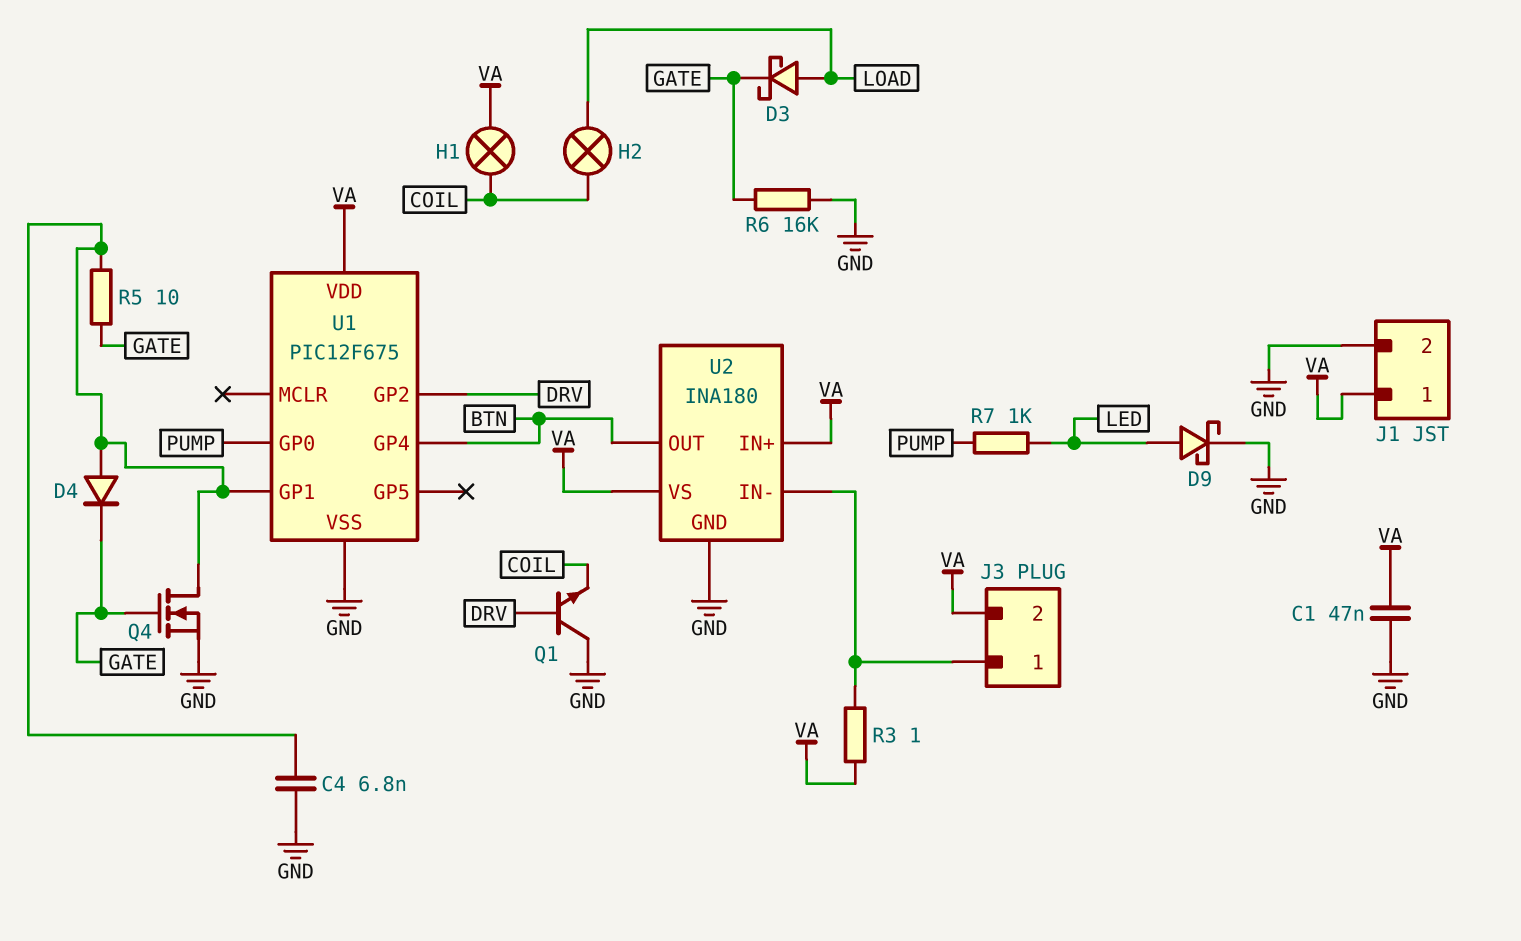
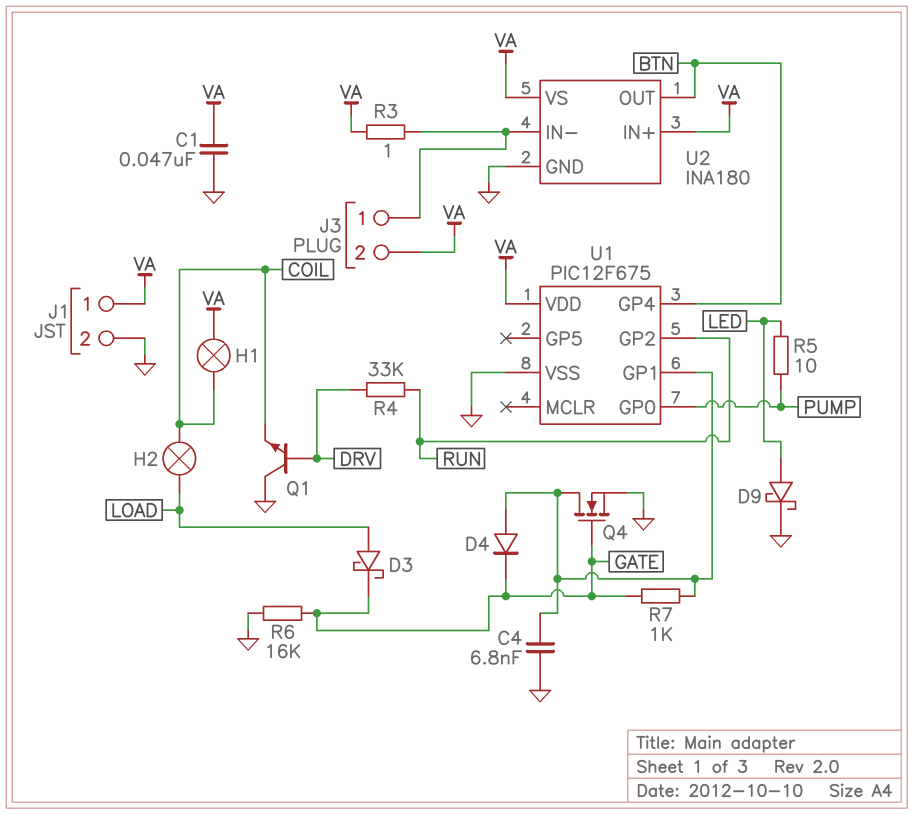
R4: none -> 33k (DRV, RUN)
R5: 10 (GATE, U1/GP1) -> 10 (LED, PUMP)
R7: 1k (LED, PUMP) -> 1k (GATE, U1/GP1)
U1 pin GP2: DRV -> RUN

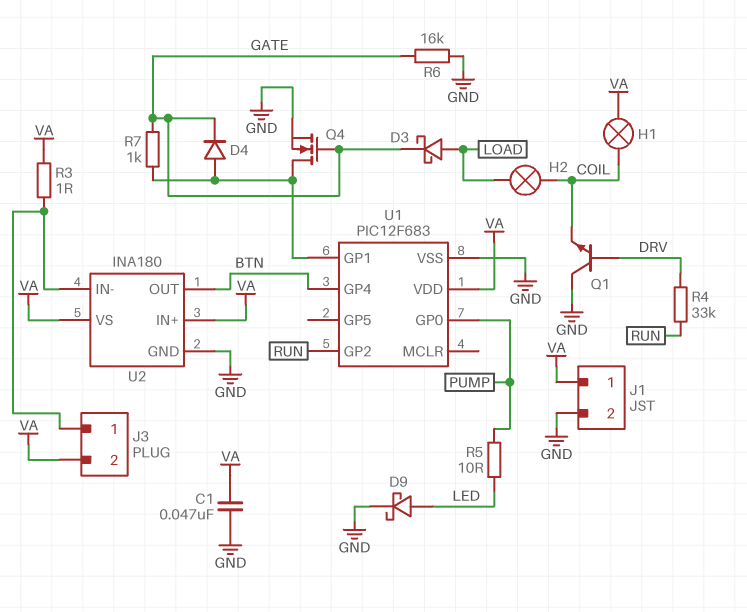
C4: 6.8nF (GND, U1/GP1) -> none
U1: PIC12F675 -> PIC12F683

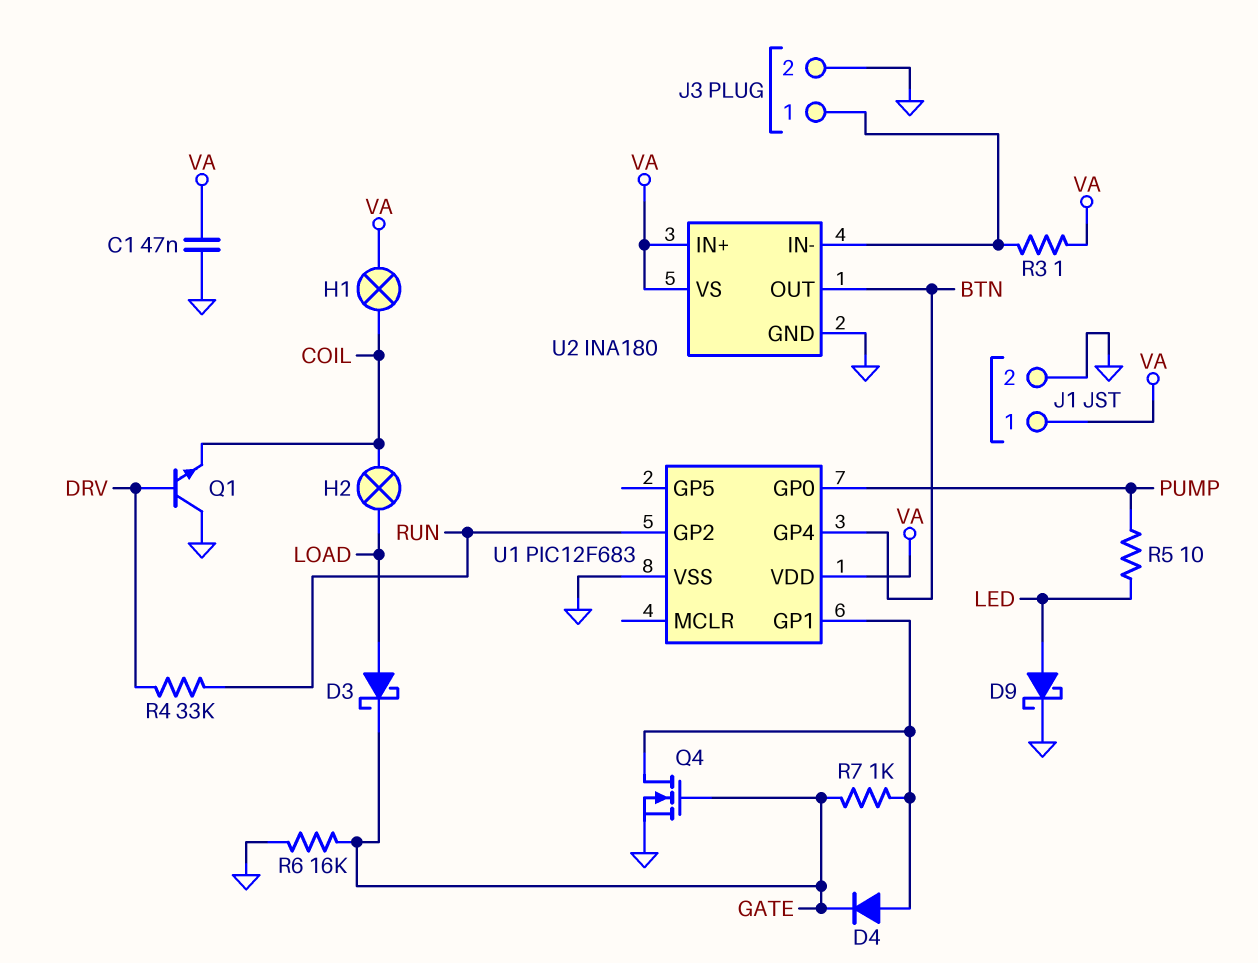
J3 pin 2: VA -> GND

